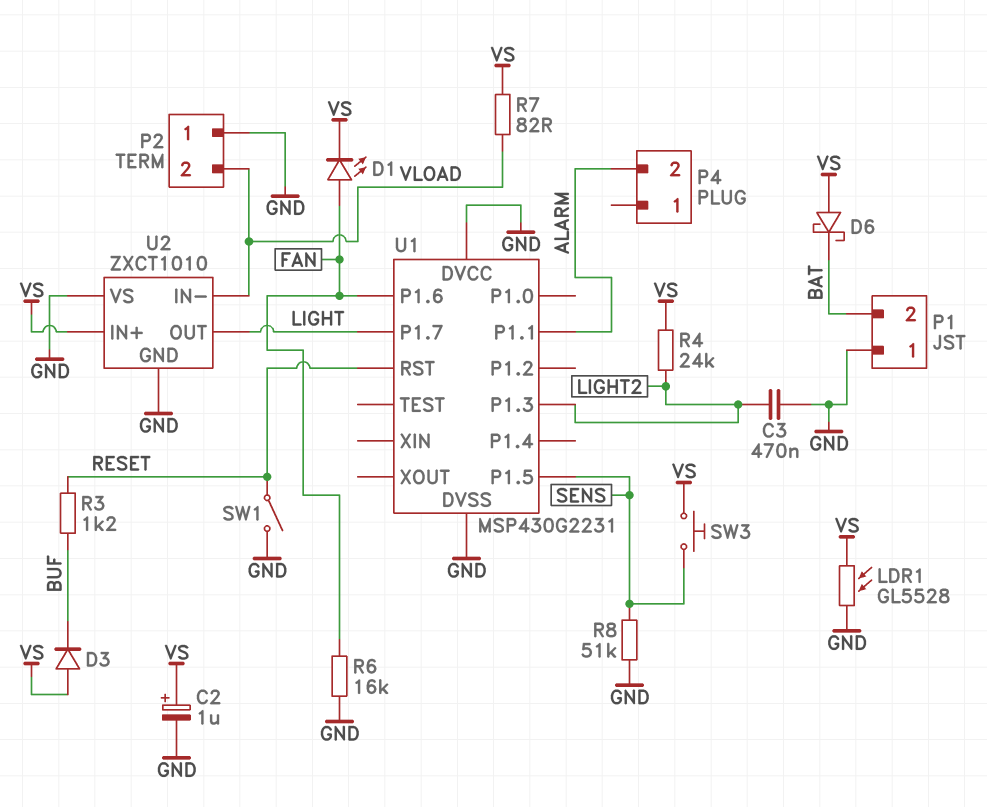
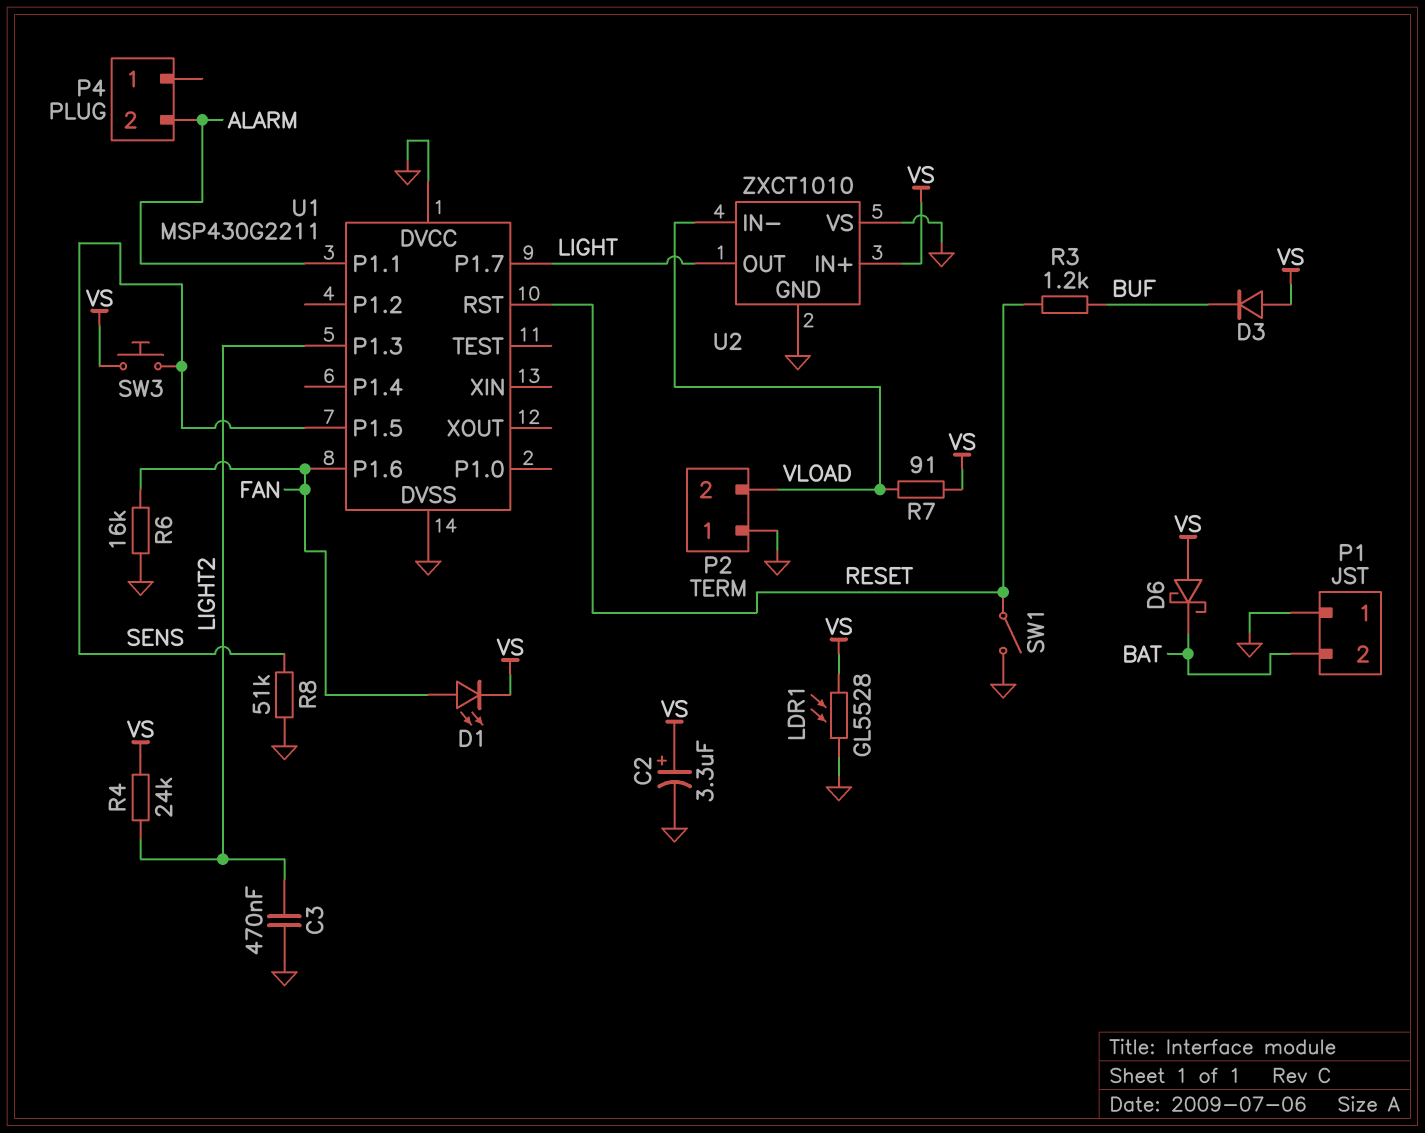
C2: 1uF (plus VS, minus GND) -> 3.3uF (plus VS, minus GND)
R7: 82 (VLOAD, VS) -> 91 (VLOAD, VS)
U1: MSP430G2231 -> MSP430G2211

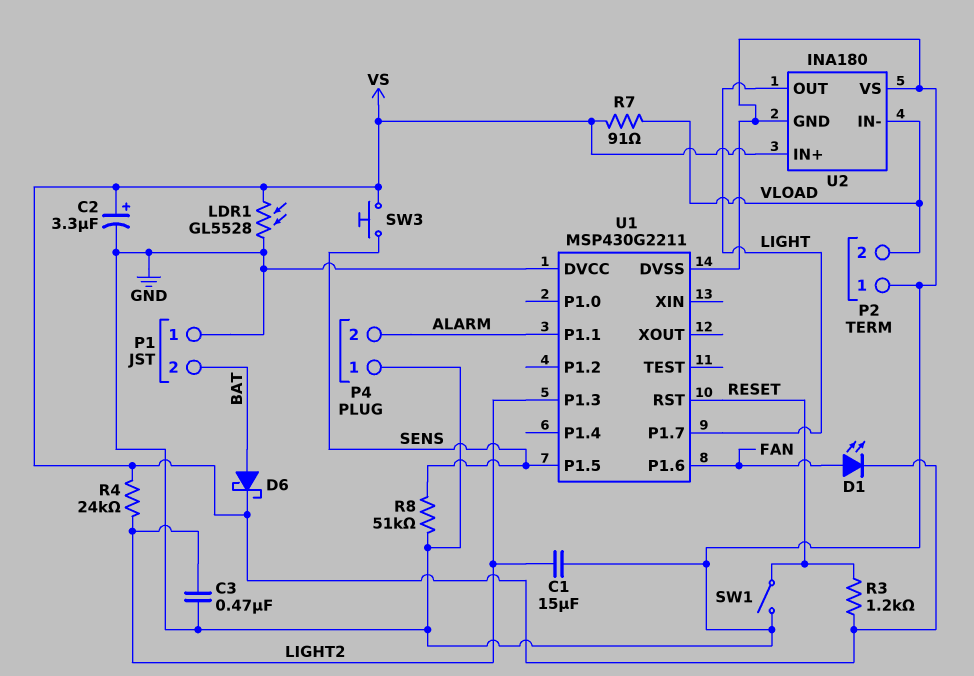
C1: none -> 15uF (GND, LIGHT2)
D3: diode (A VS, K BUF) -> none
D6: schottky (A VS, K BAT) -> schottky (A BAT, K VS)
P4 pin 1: none -> GND
R3: 1.2k (BUF, RESET) -> 1.2k (RESET, VS)
R6: 16k (FAN, GND) -> none
U2: ZXCT1010 -> INA180

